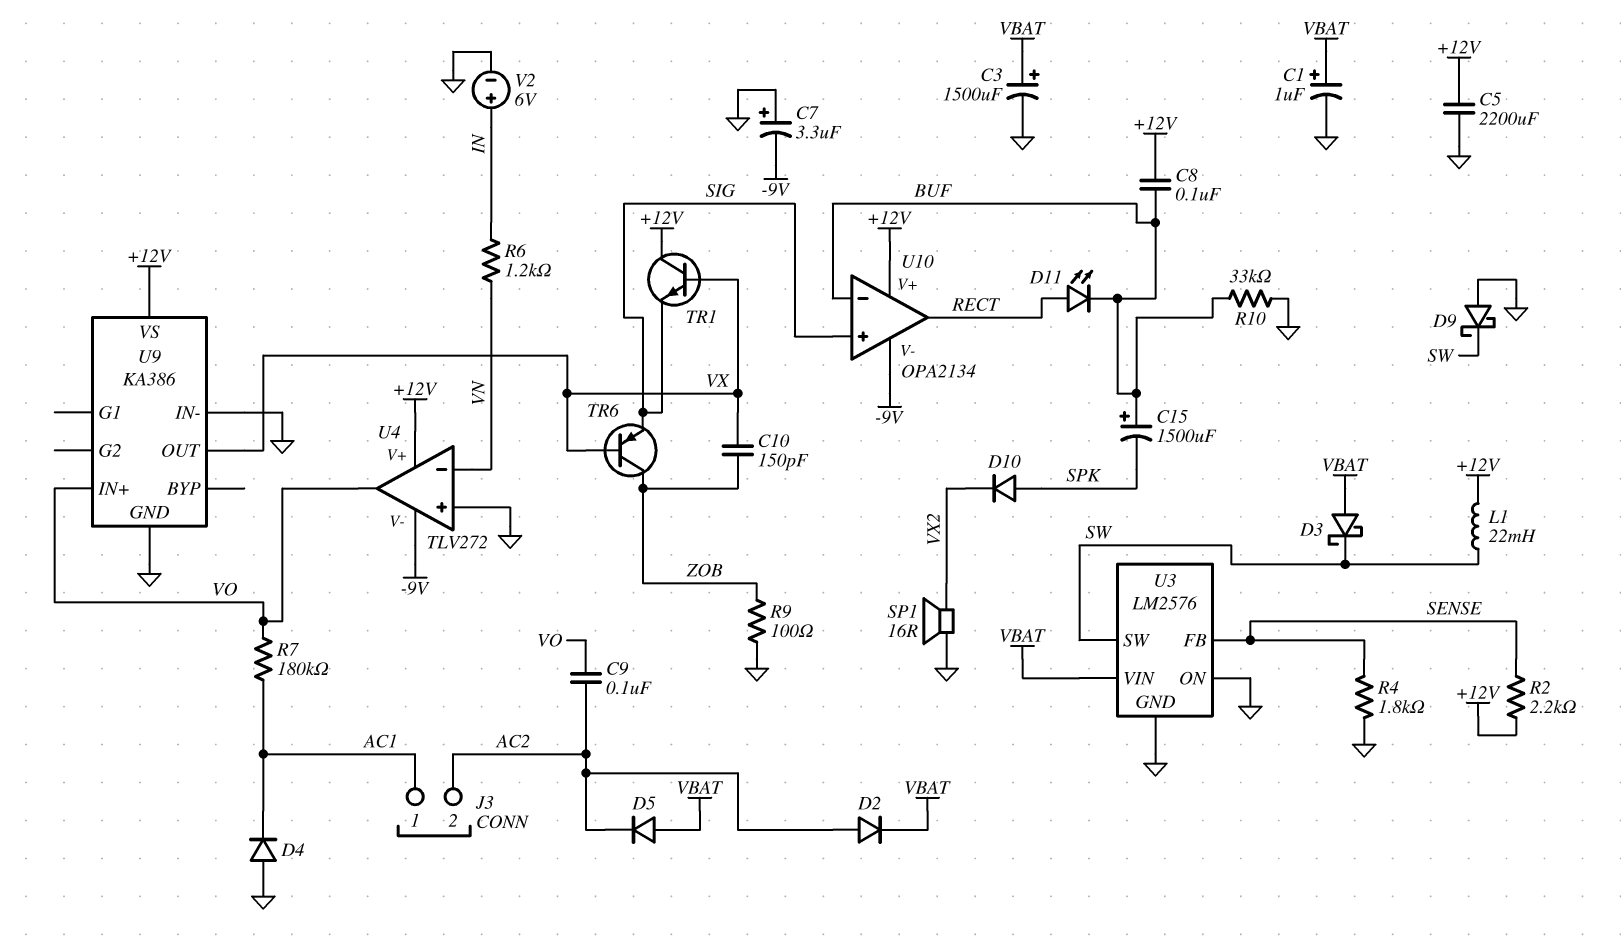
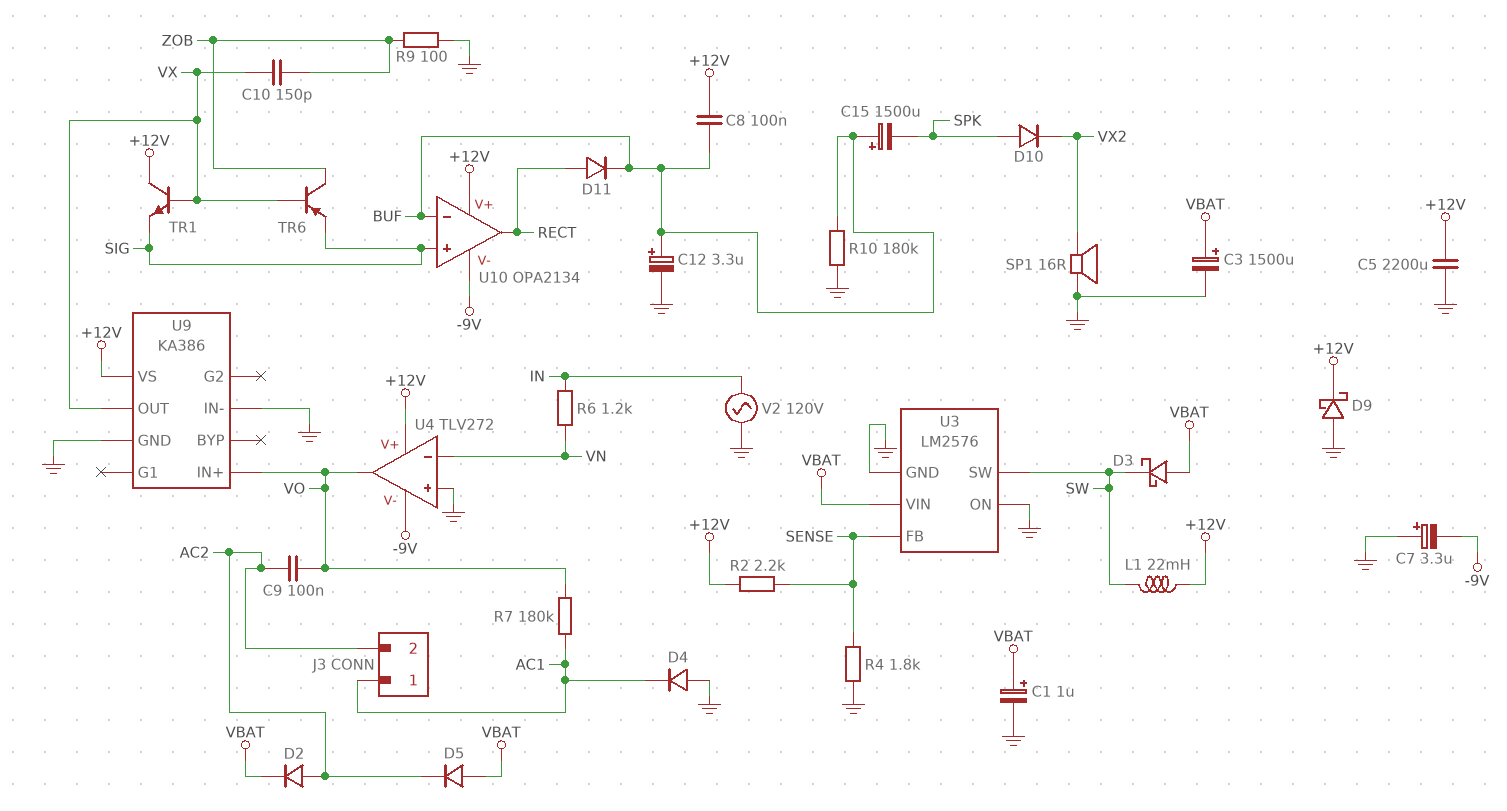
C12: none -> 3.3uF (plus BUF, minus GND)
D9: schottky (A GND, K SW) -> schottky (A GND, K +12V)
D11: LED (A RECT, K BUF) -> diode (A RECT, K BUF)
R10: 33k (BUF, GND) -> 180k (BUF, GND)
V2: 6V (plus IN, minus GND) -> AC 120V (GND, IN)

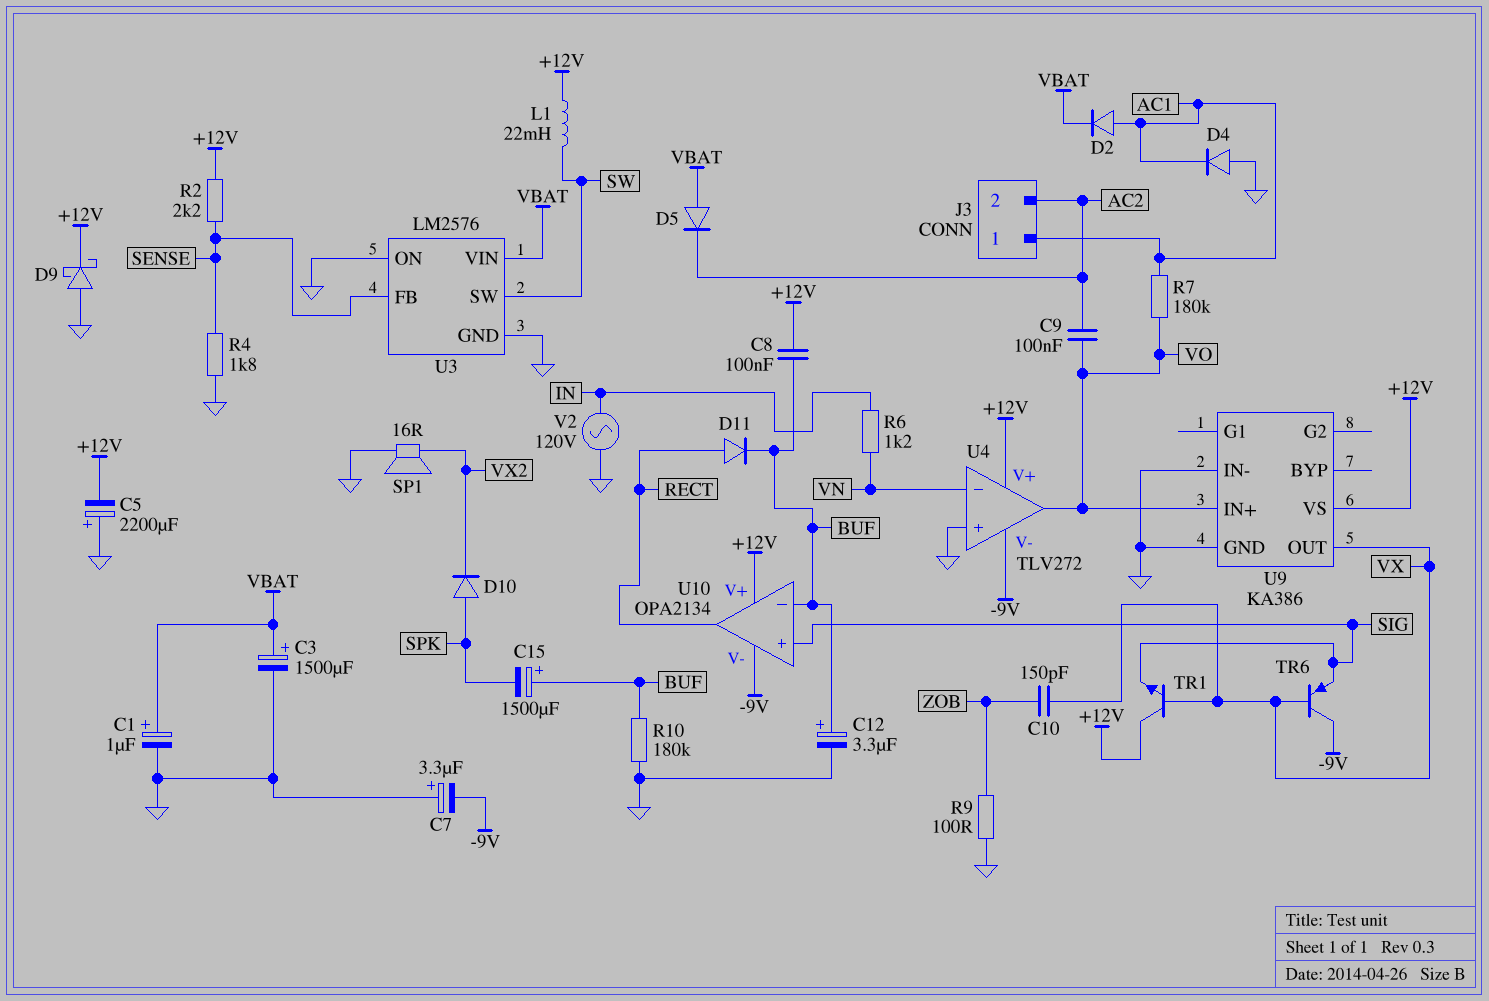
C5: 2200uF (+12V, GND) -> 2200uF (plus GND, minus +12V)
D2: diode (A AC2, K VBAT) -> diode (A AC1, K VBAT)
D3: schottky (A VBAT, K SW) -> none
TR6: PNP (B VX, C ZOB, E SIG) -> PNP (B VX, C -9V, E SIG)

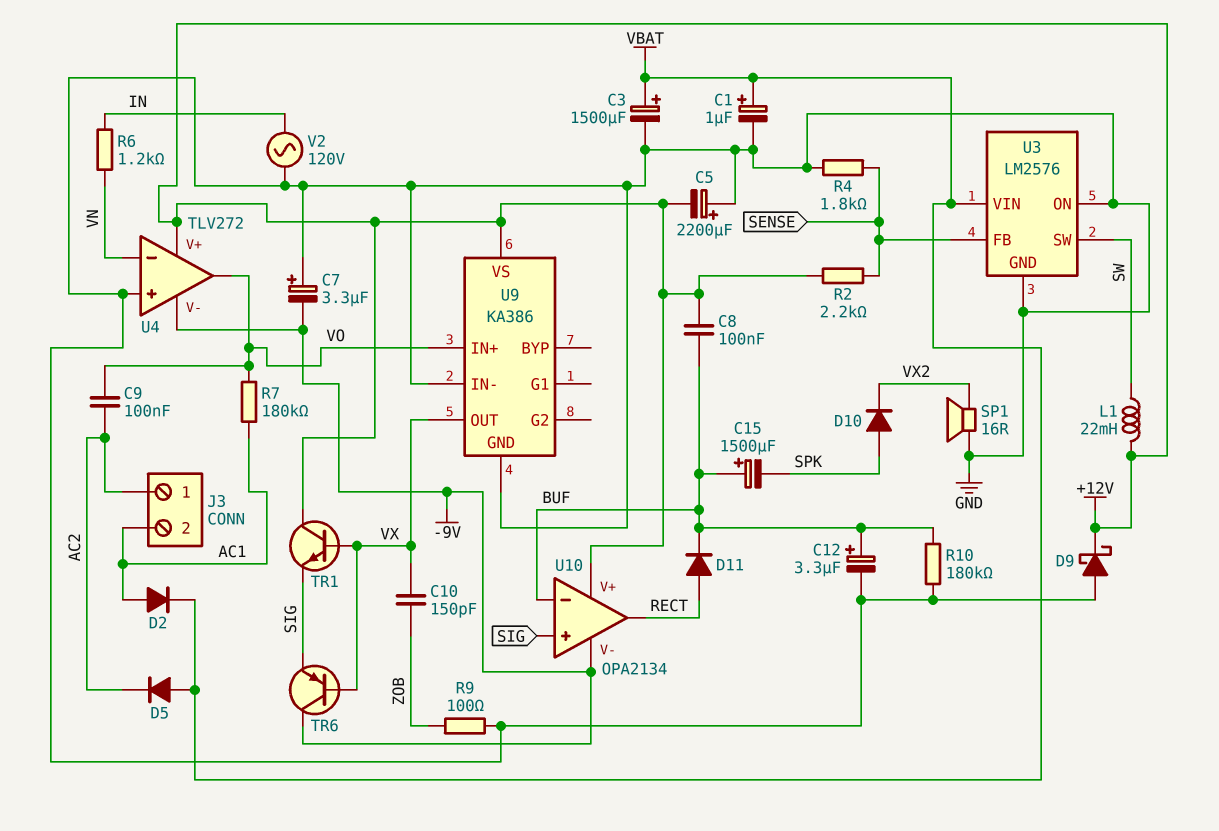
D4: diode (A GND, K AC1) -> none
J3 pin 1: AC1 -> AC2
J3 pin 2: AC2 -> AC1

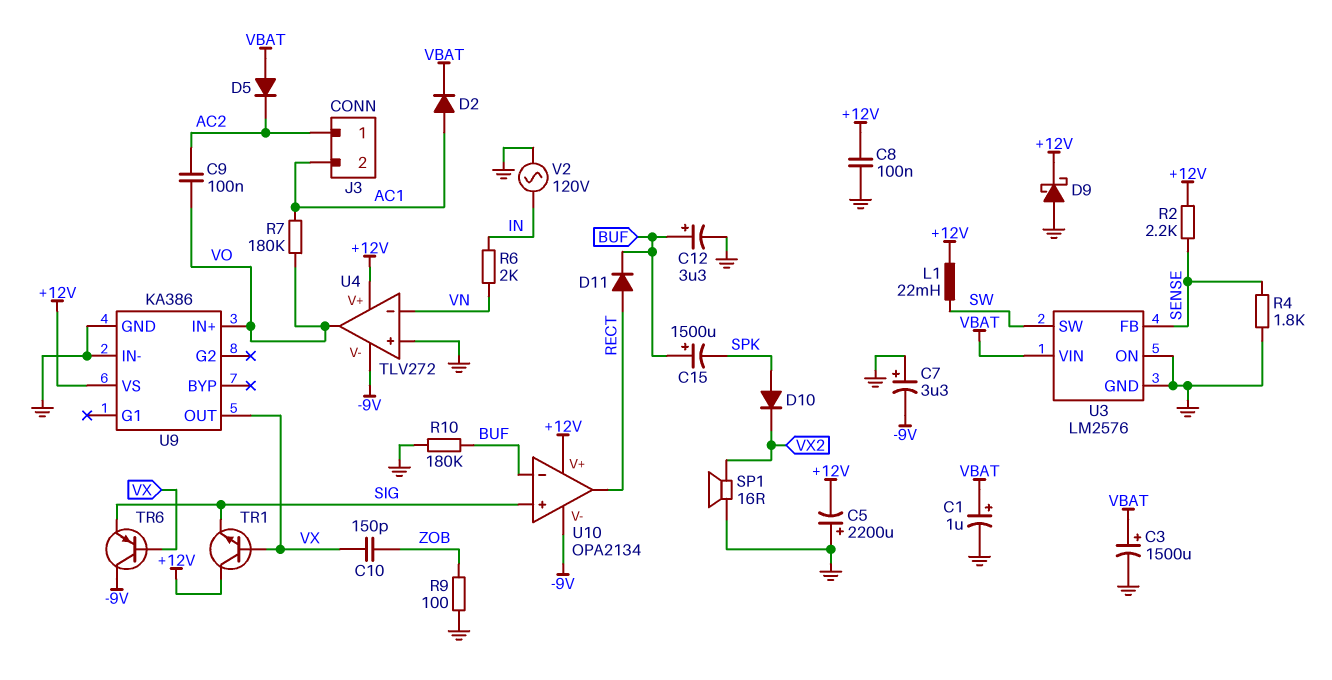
C8: 100nF (+12V, BUF) -> 100nF (+12V, GND)
R6: 1.2k (IN, VN) -> 2k (IN, VN)

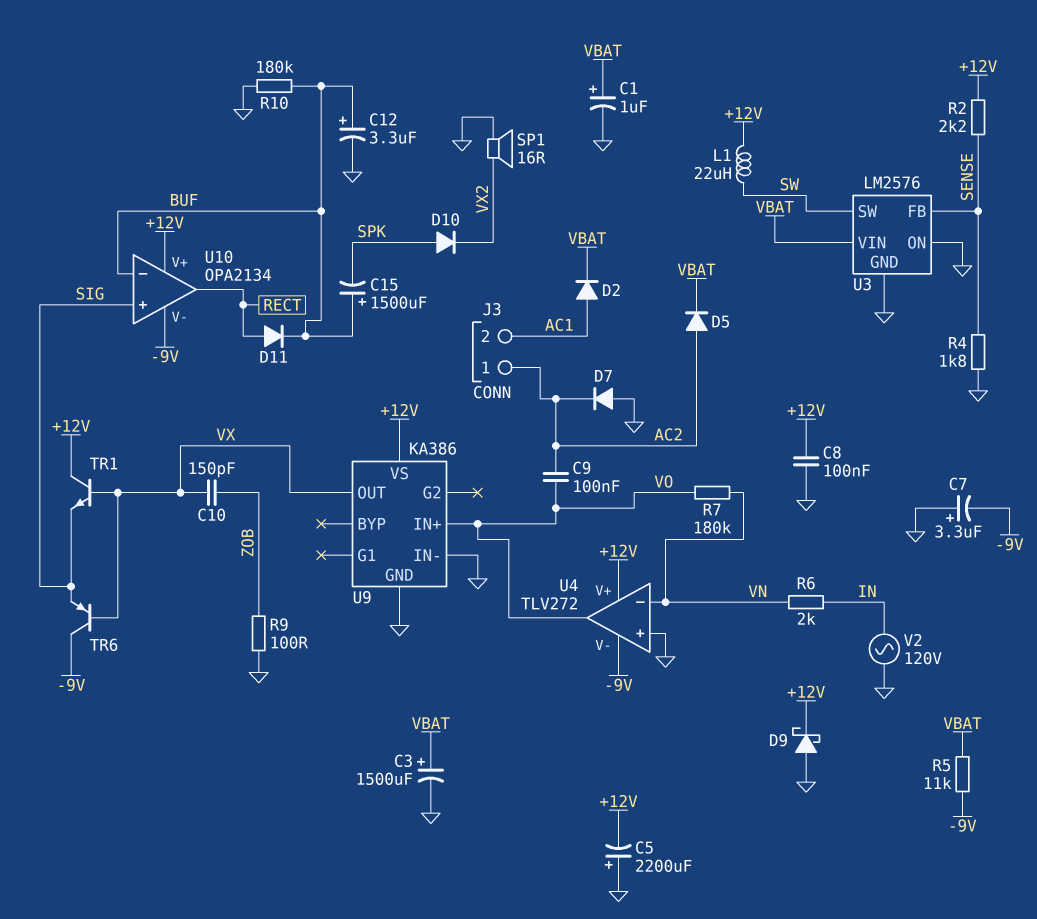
D5: diode (A VBAT, K AC2) -> diode (A AC2, K VBAT)
D7: none -> diode (A GND, K AC2)
L1: 22mH (+12V, SW) -> 22uH (+12V, SW)
R5: none -> 11k (-9V, VBAT)
R7: 180k (AC1, VO) -> 180k (VN, VO)

